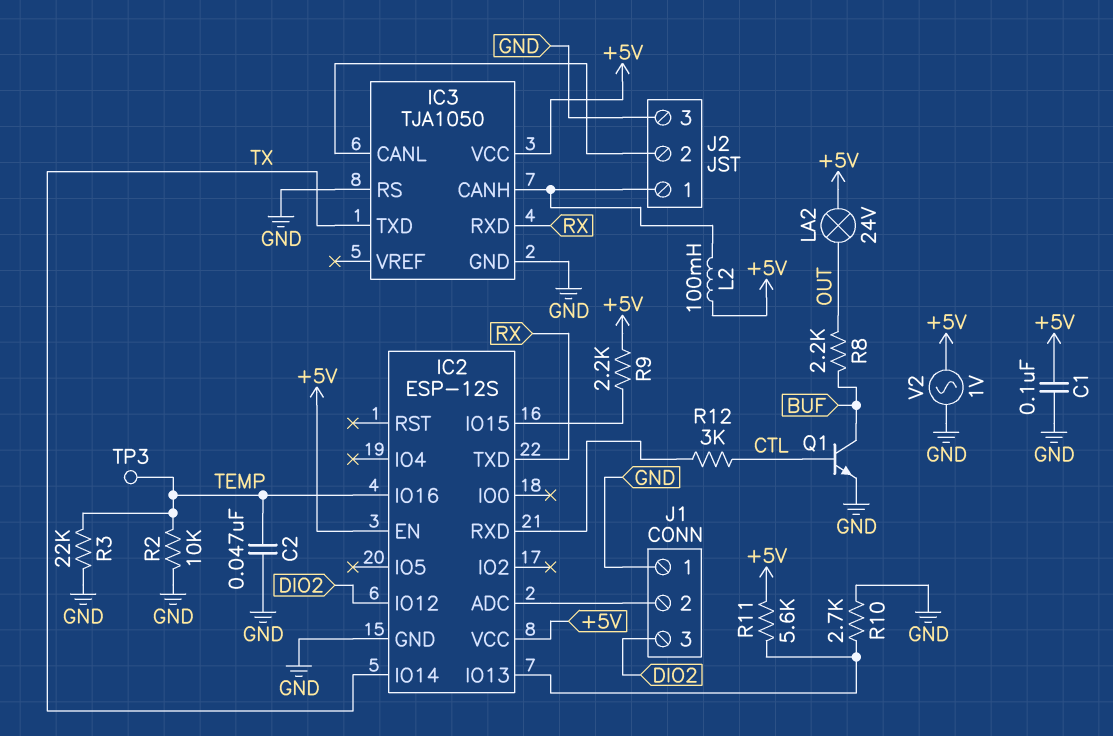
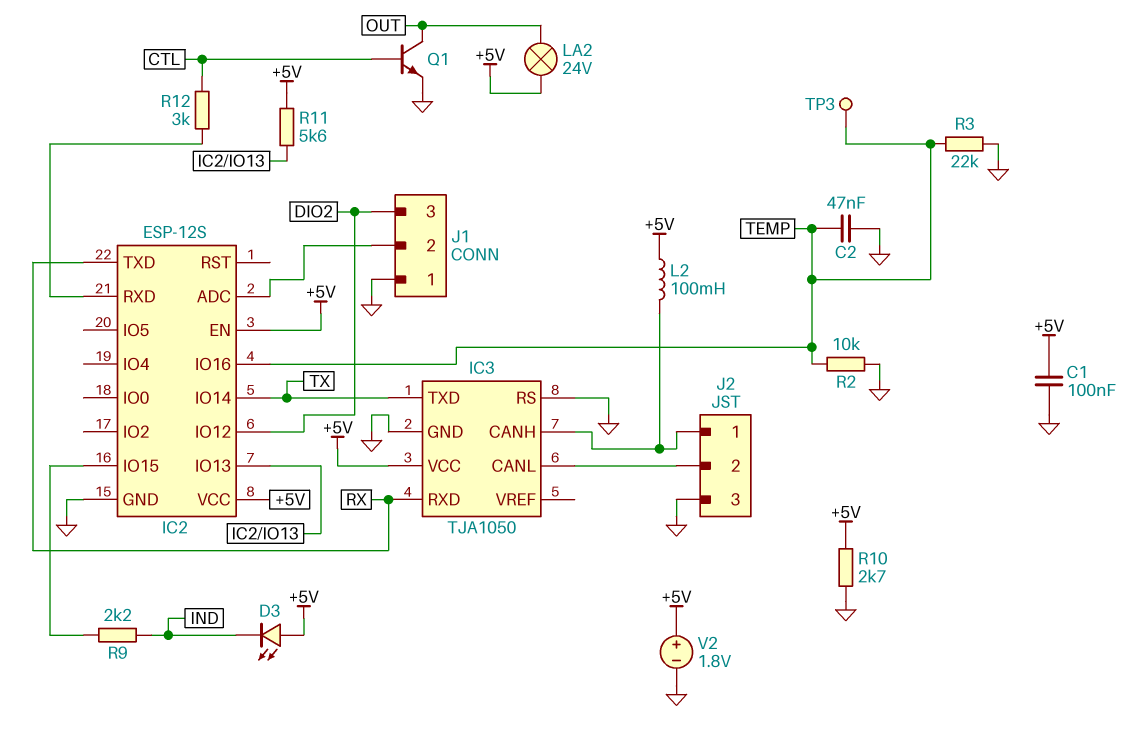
D3: none -> LED (A +5V, K IND)
Q1: NPN (B CTL, C BUF, E GND) -> NPN (B CTL, C OUT, E GND)
R8: 2.2k (BUF, OUT) -> none
R9: 2.2k (+5V, IC2/IO15) -> 2.2k (IC2/IO15, IND)
R10: 2.7k (GND, IC2/IO13) -> 2.7k (+5V, GND)
V2: AC 1V (+5V, GND) -> 1.8V (plus +5V, minus GND)

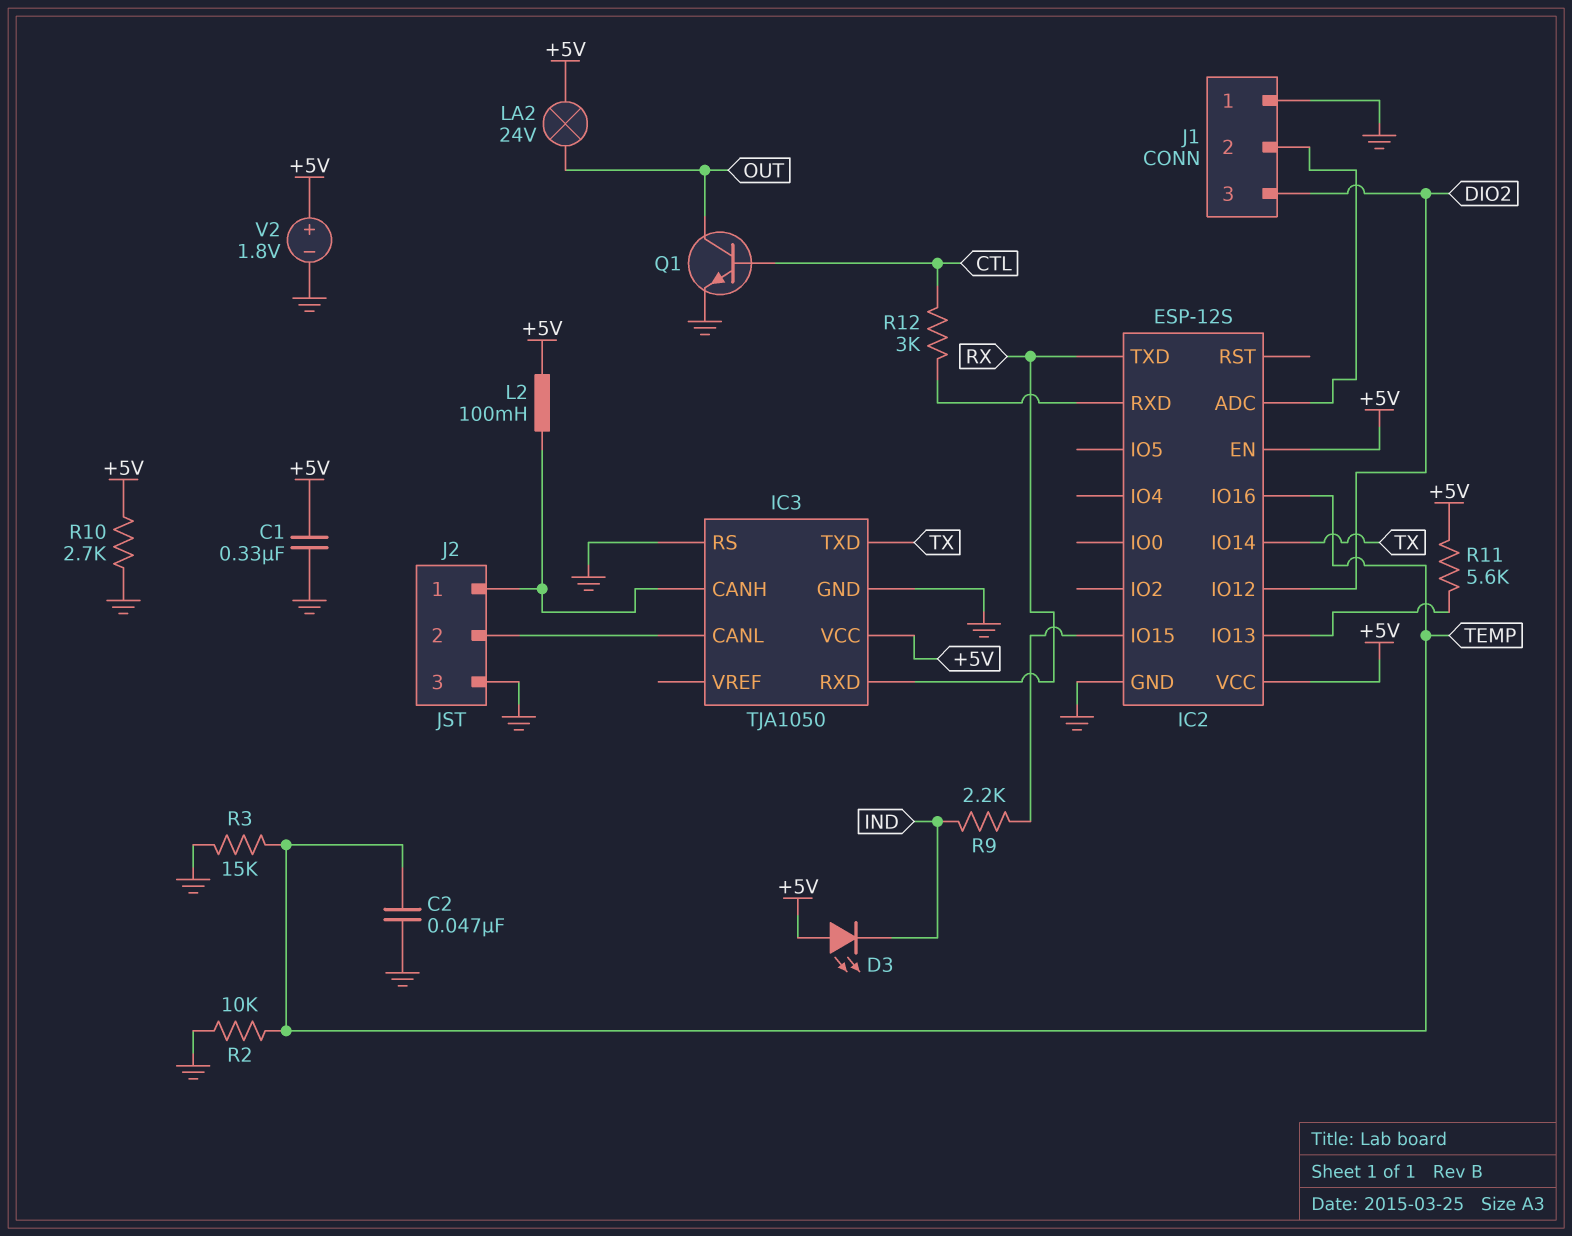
C1: 100nF (+5V, GND) -> 330nF (+5V, GND)
R3: 22k (GND, TEMP) -> 15k (GND, TEMP)
TP3: test point (TEMP) -> none

